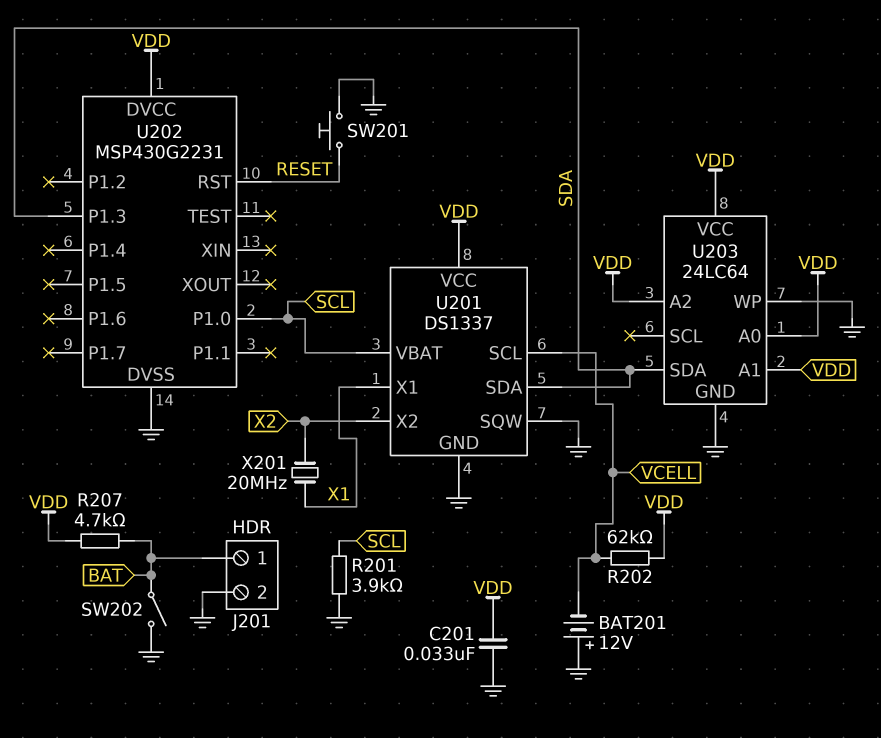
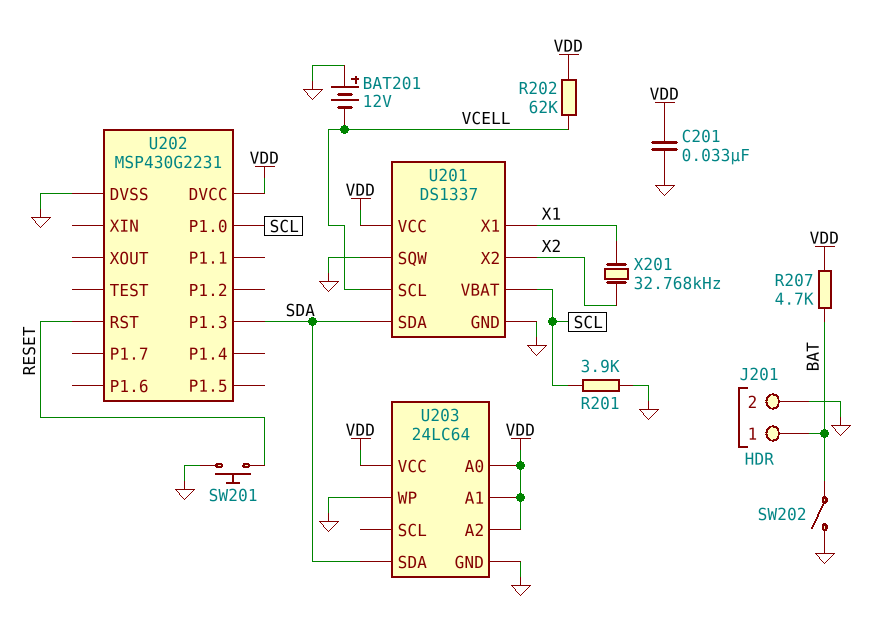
X201: 20MHz (X1, X2) -> 32.768kHz (X1, X2)

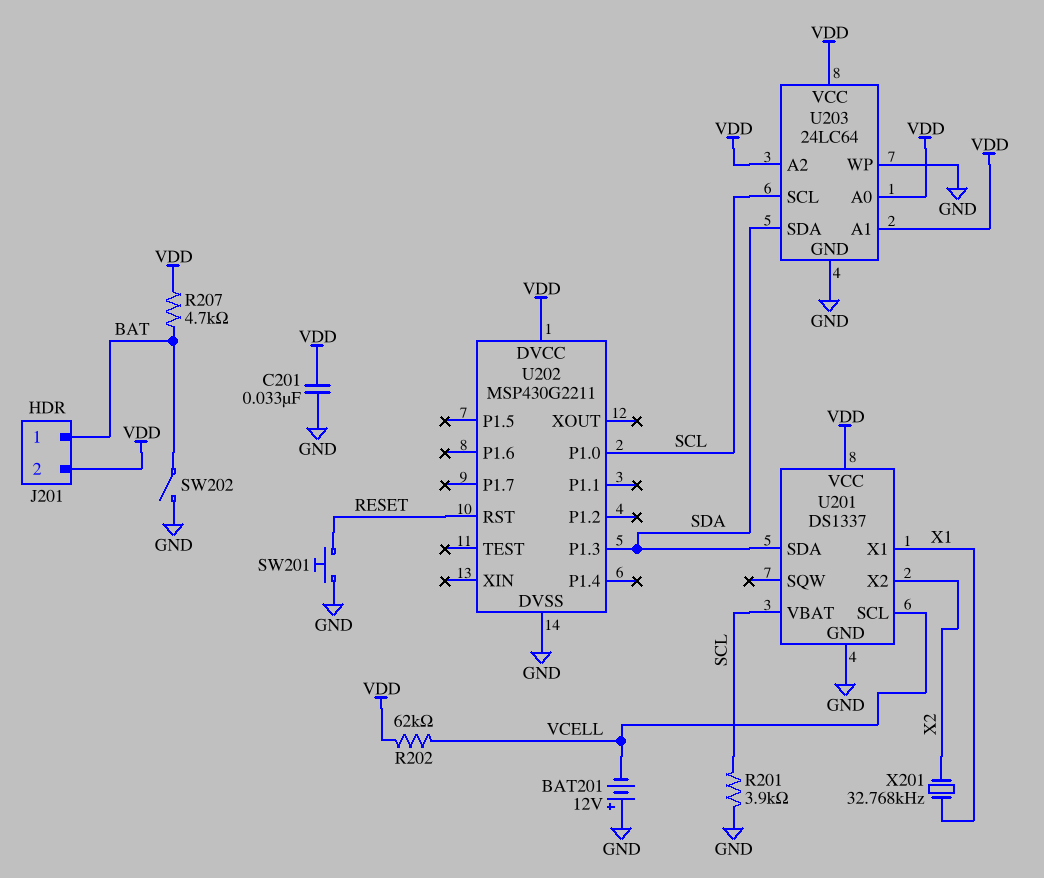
J201 pin 2: GND -> VDD
U201 pin SQW: GND -> none
U202: MSP430G2231 -> MSP430G2211
U203 pin SCL: none -> SCL

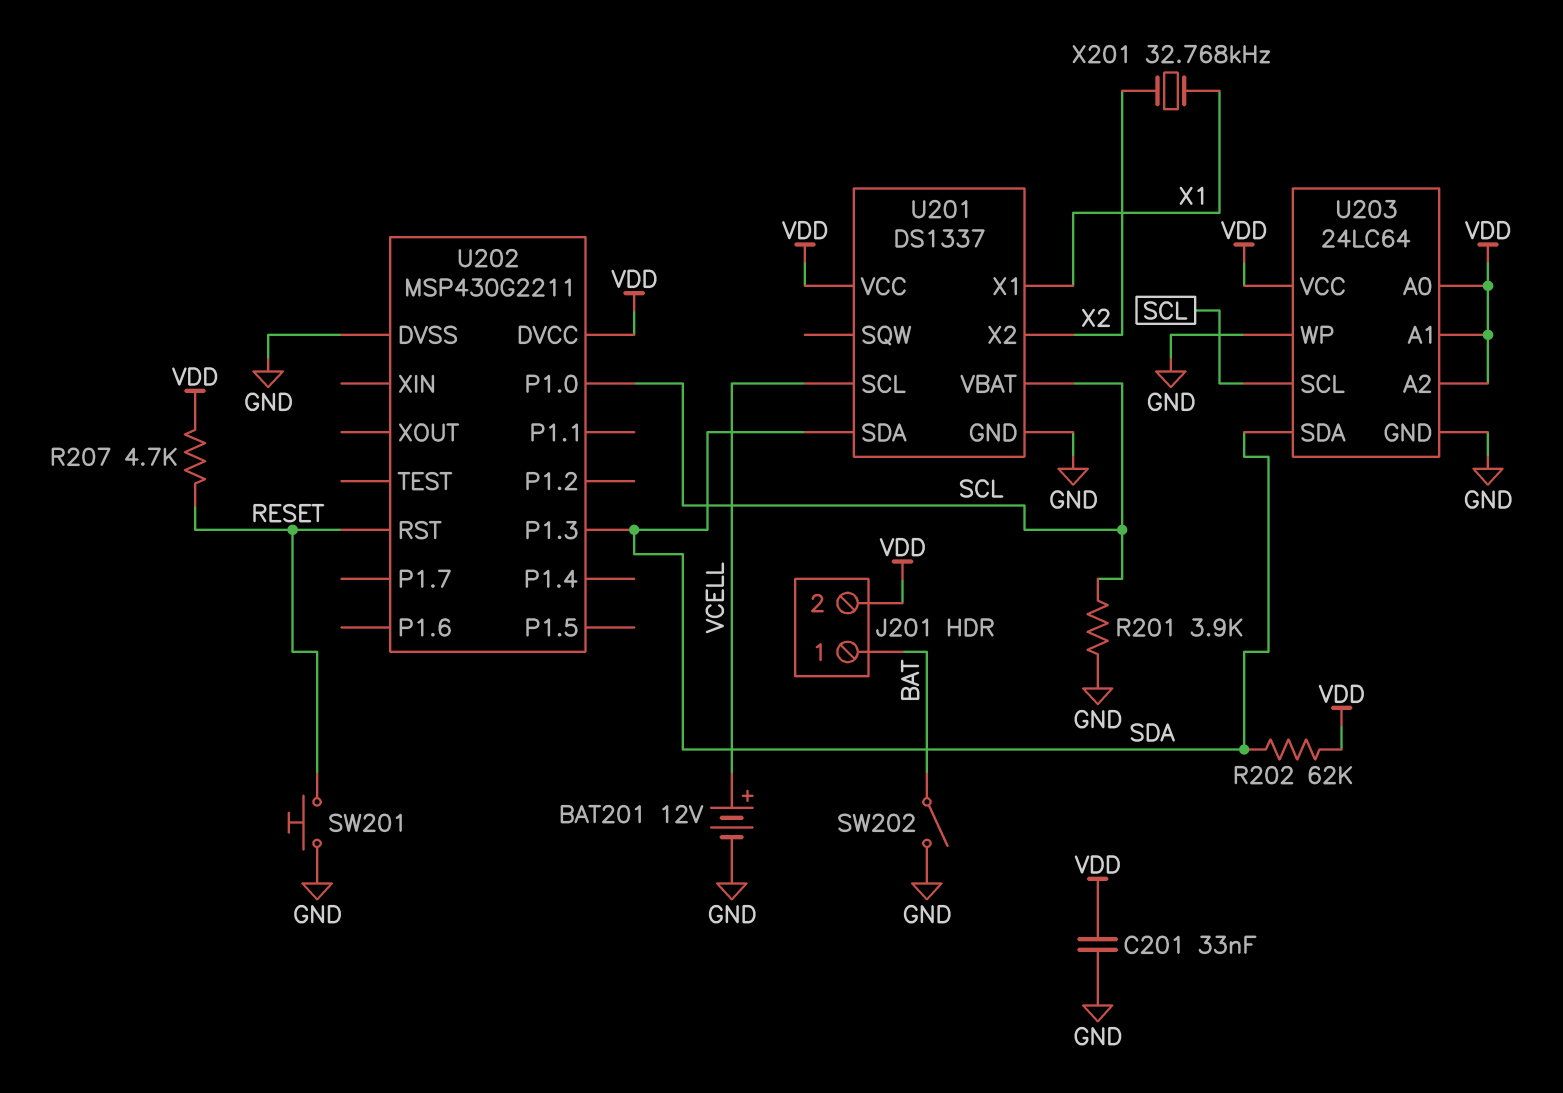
BAT201: 12V (plus GND, minus VCELL) -> 12V (plus VCELL, minus GND)
R202: 62k (VCELL, VDD) -> 62k (SDA, VDD)
R207: 4.7k (BAT, VDD) -> 4.7k (RESET, VDD)

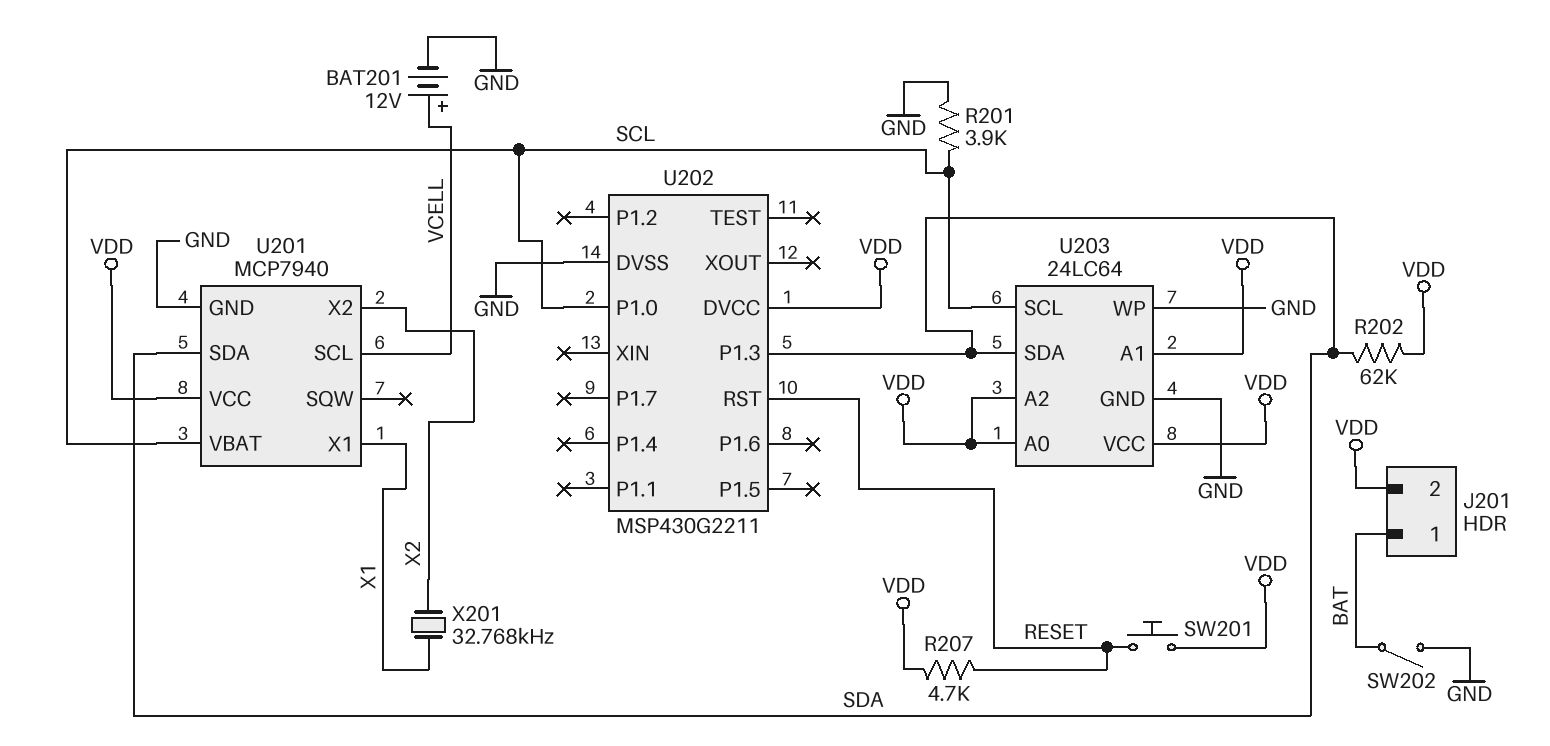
C201: 33nF (GND, VDD) -> none
SW201: button (GND, RESET) -> button (RESET, VDD)
U201: DS1337 -> MCP7940

